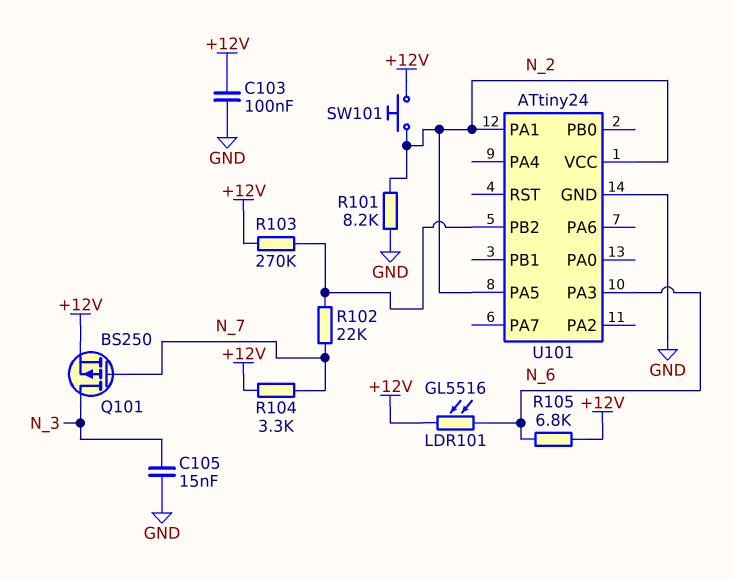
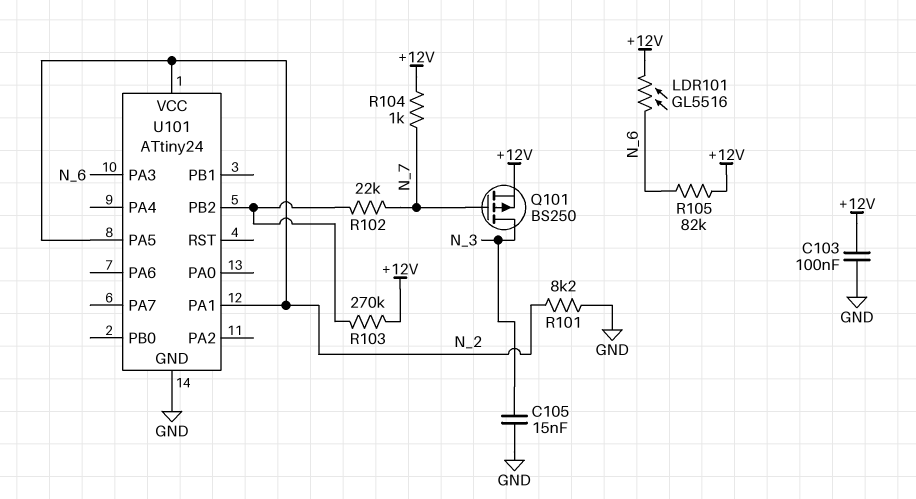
R104: 3.3k (+12V, N_7) -> 1k (+12V, N_7)
R105: 6.8k (+12V, N_6) -> 82k (+12V, N_6)
SW101: button (+12V, N_2) -> none

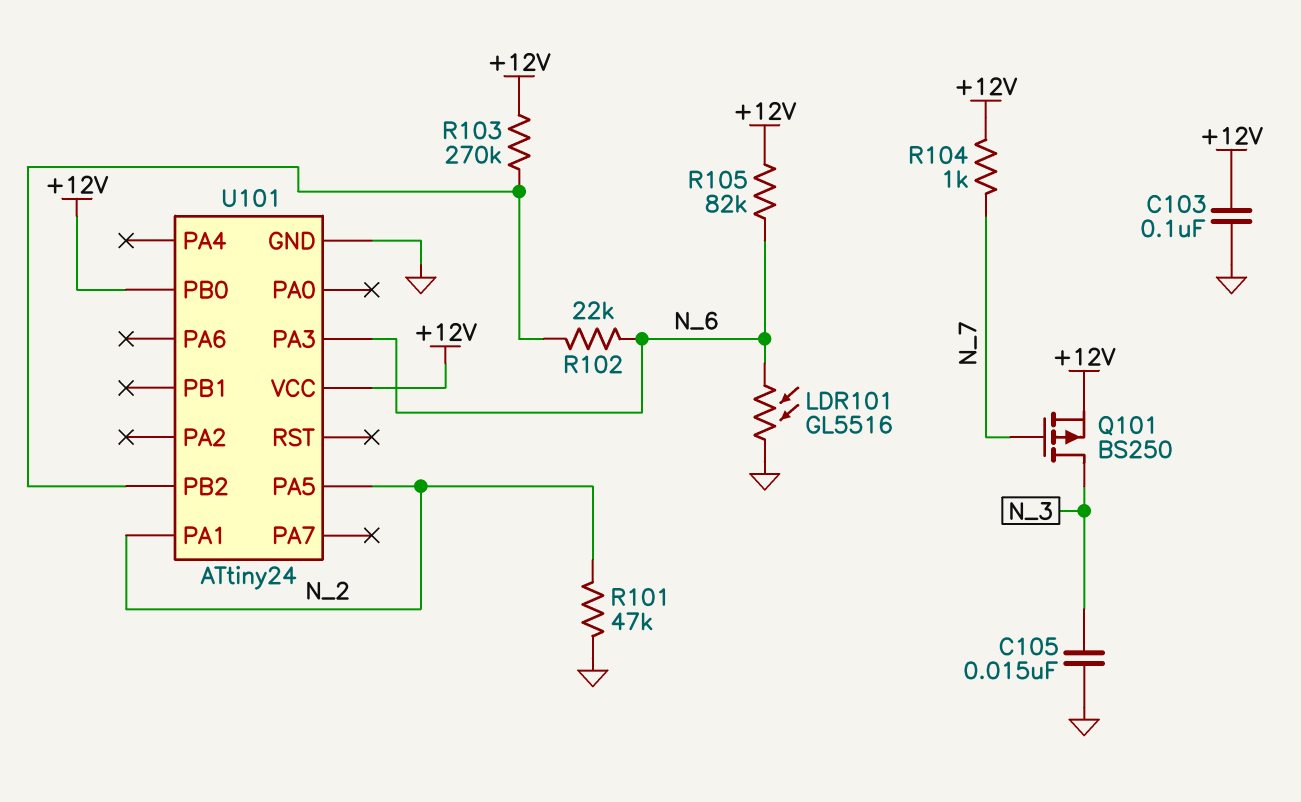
LDR101: GL5516 (+12V, N_6) -> GL5516 (GND, N_6)
R101: 8.2k (GND, N_2) -> 47k (GND, N_2)
R102: 22k (N_7, U101/PB2) -> 22k (N_6, U101/PB2)
U101 pin PB0: none -> +12V
U101 pin VCC: N_2 -> +12V

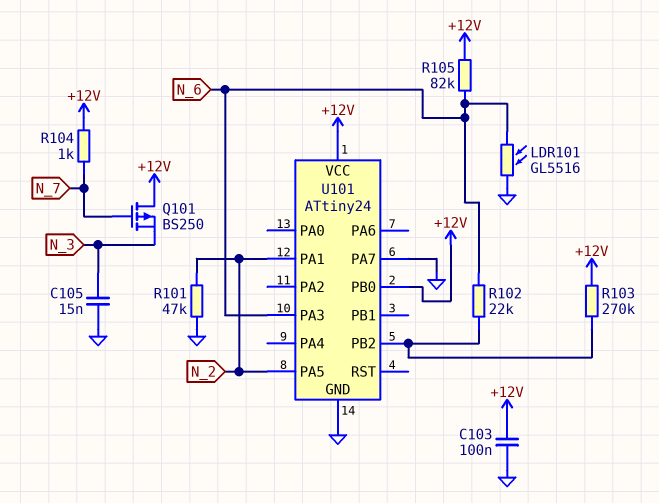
Q101: PMOS BS250 (G N_7, D N_3, S +12V) -> PMOS BS250 (G N_7, D +12V, S N_3)
U101 pin PA7: none -> GND

